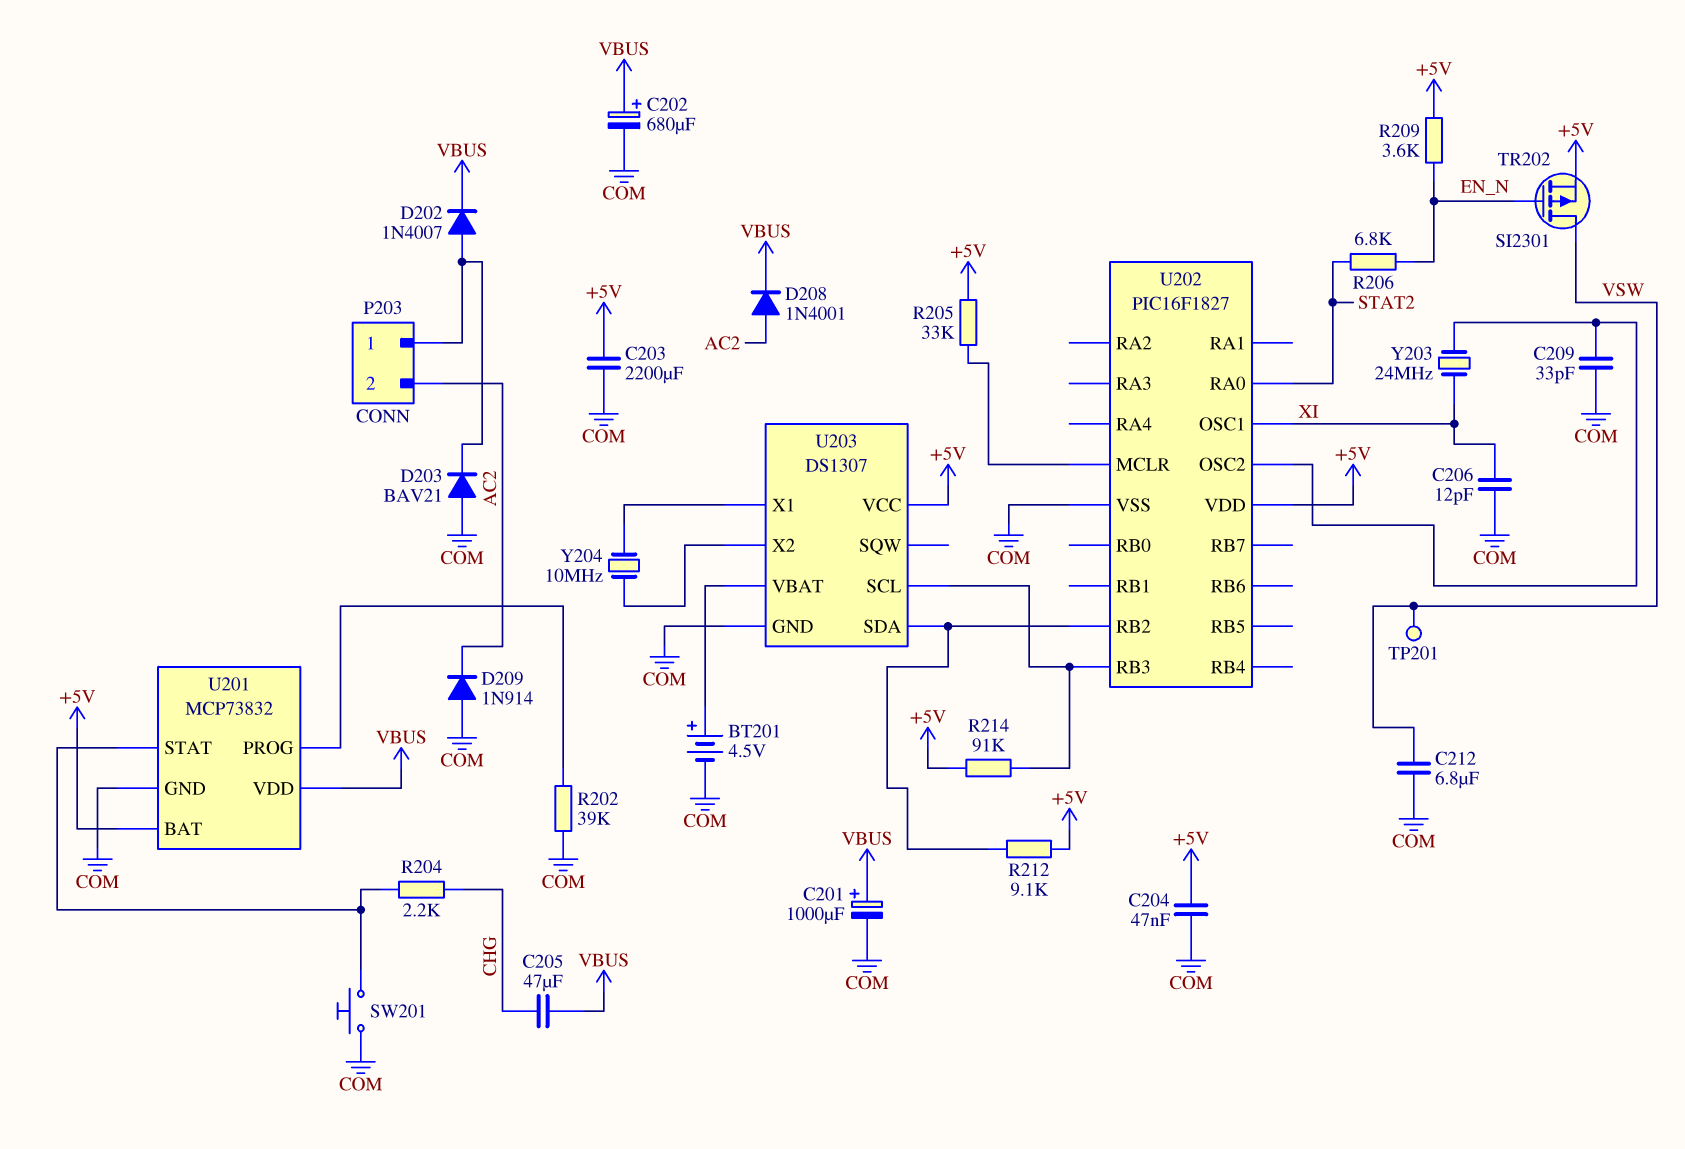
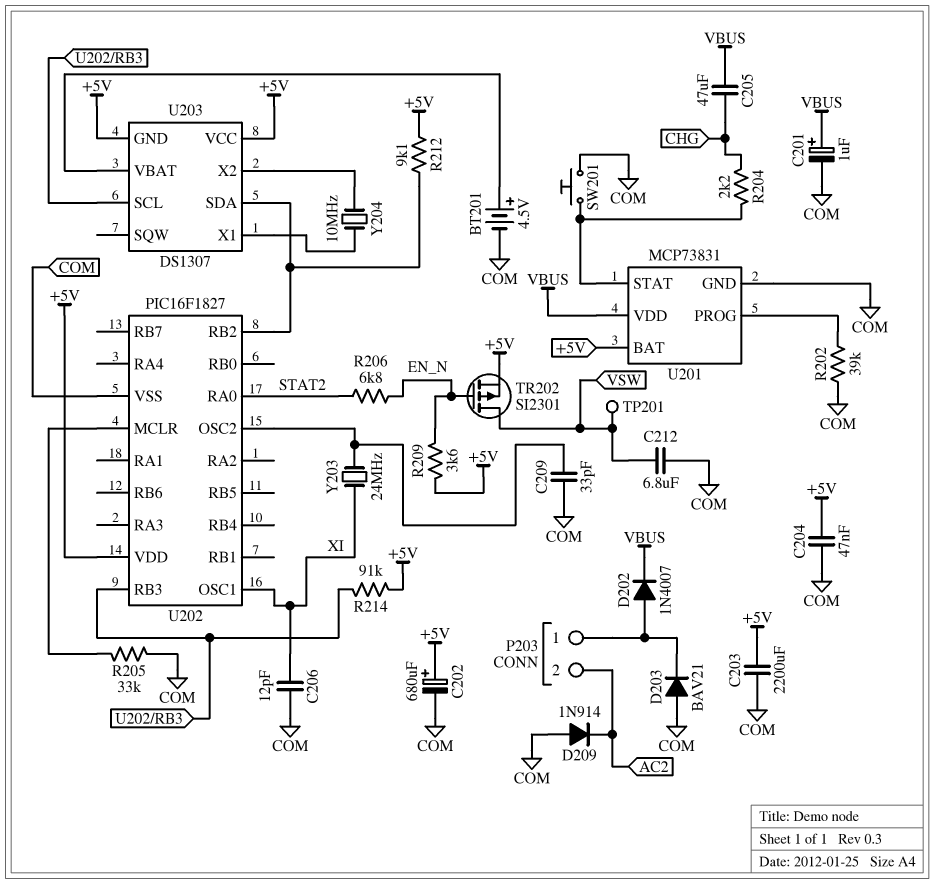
C201: 1000uF (plus VBUS, minus COM) -> 1uF (plus VBUS, minus COM)
C202: 680uF (plus VBUS, minus COM) -> 680uF (plus +5V, minus COM)
D208: diode 1N4001 (A AC2, K VBUS) -> none
R205: 33k (+5V, U202/MCLR) -> 33k (COM, U202/MCLR)
U201: MCP73832 -> MCP73831
U203 pin GND: COM -> +5V

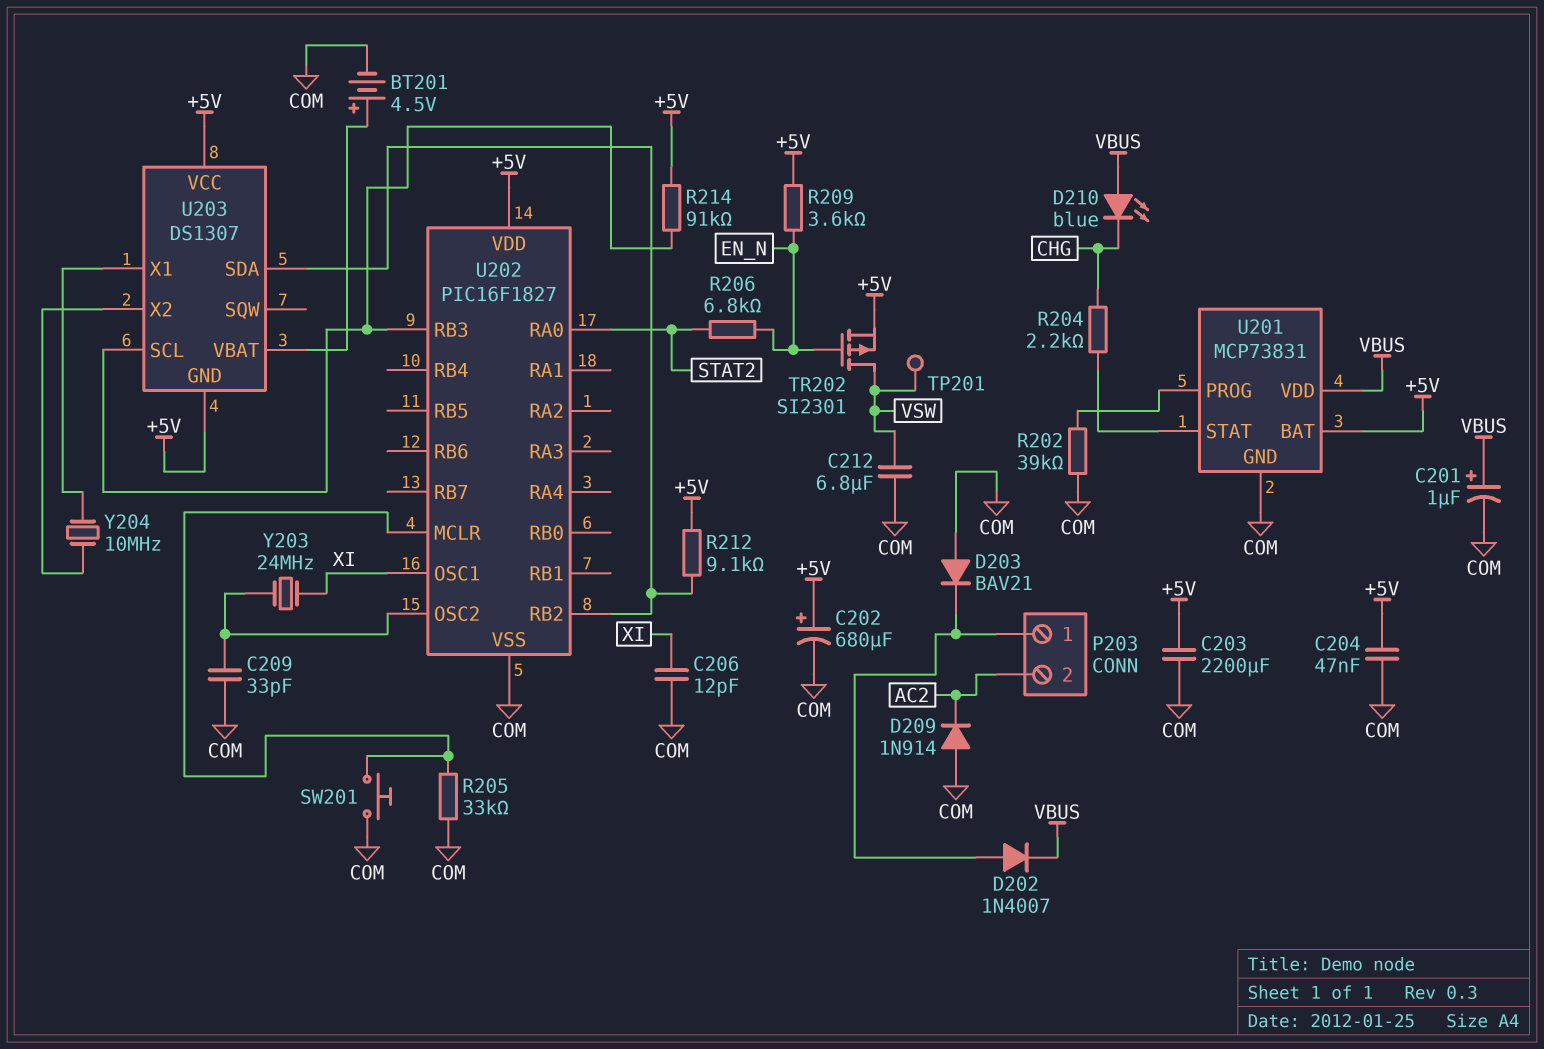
C205: 47uF (CHG, VBUS) -> none
D210: none -> LED blue (A VBUS, K CHG)
SW201: button (COM, U201/STAT) -> button (COM, U202/MCLR)

